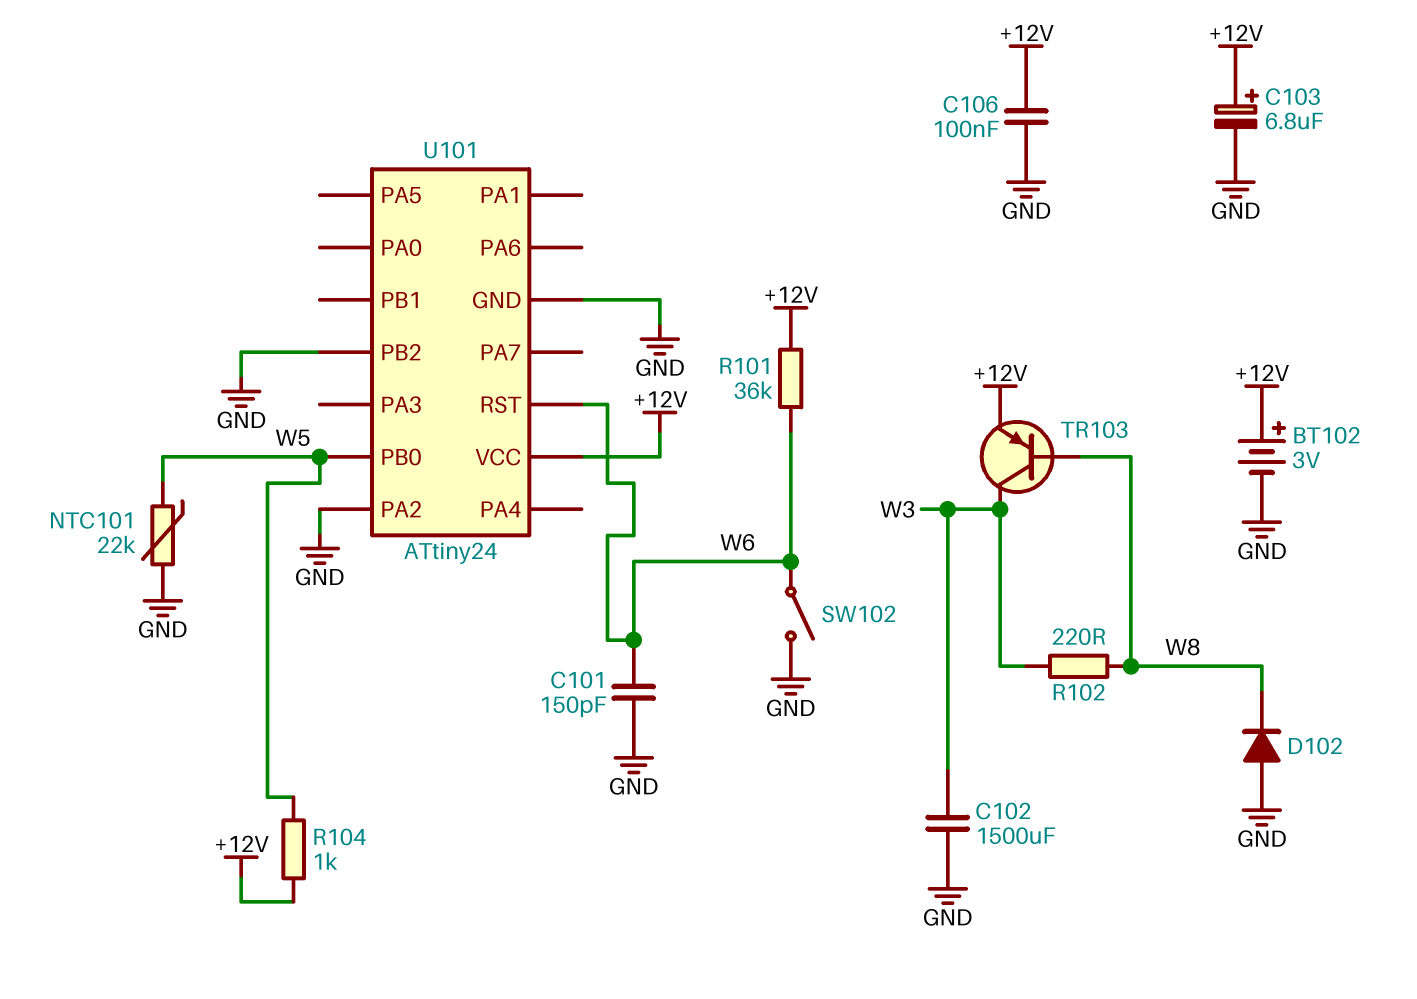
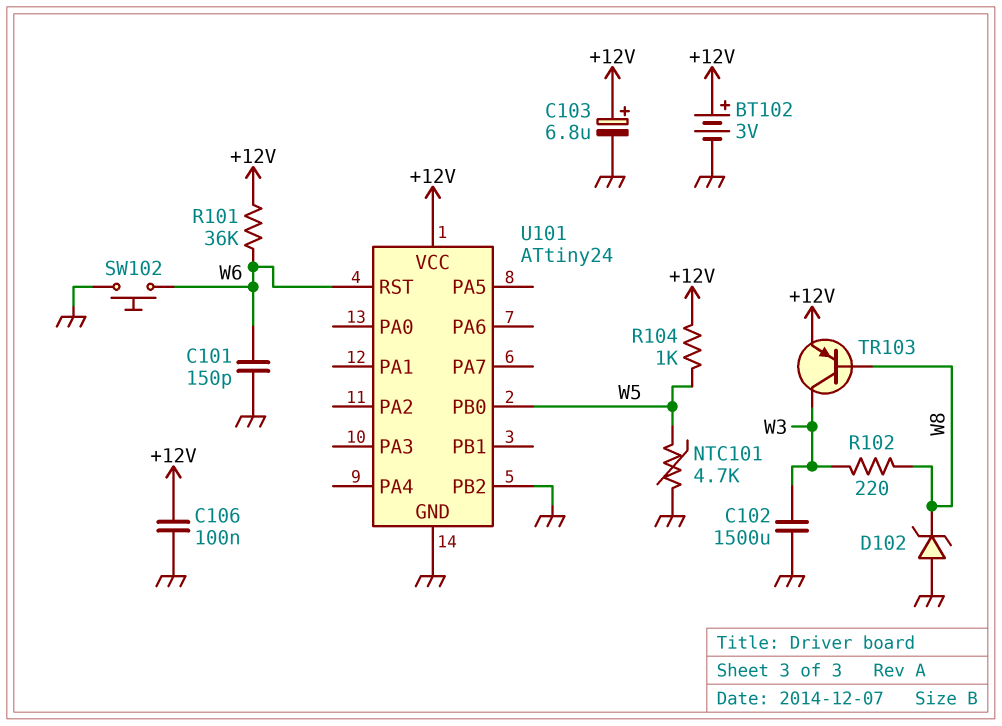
D102: diode (A GND, K W8) -> zener (A GND, K W8)
NTC101: 22k (GND, W5) -> 4.7k (GND, W5)
SW102: switch (GND, W6) -> button (GND, W6)
U101 pin PA2: GND -> none

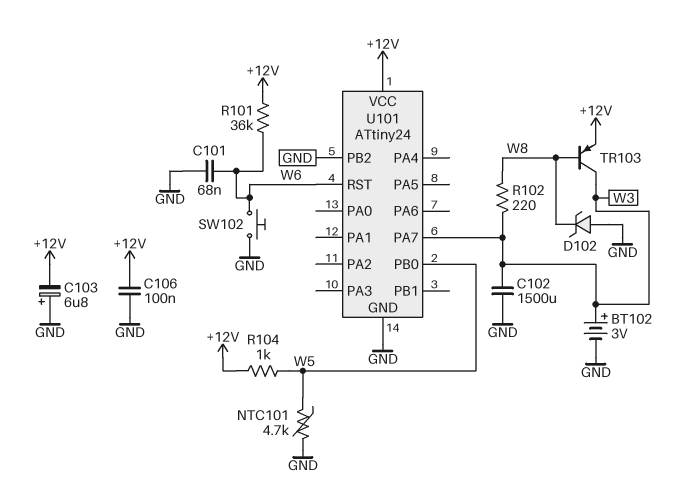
BT102: 3V (plus +12V, minus GND) -> 3V (plus W3, minus GND)
C101: 150pF (GND, W6) -> 68nF (GND, W6)
C103: 6.8uF (plus +12V, minus GND) -> 6.8uF (plus GND, minus +12V)
U101 pin PA7: none -> W3

